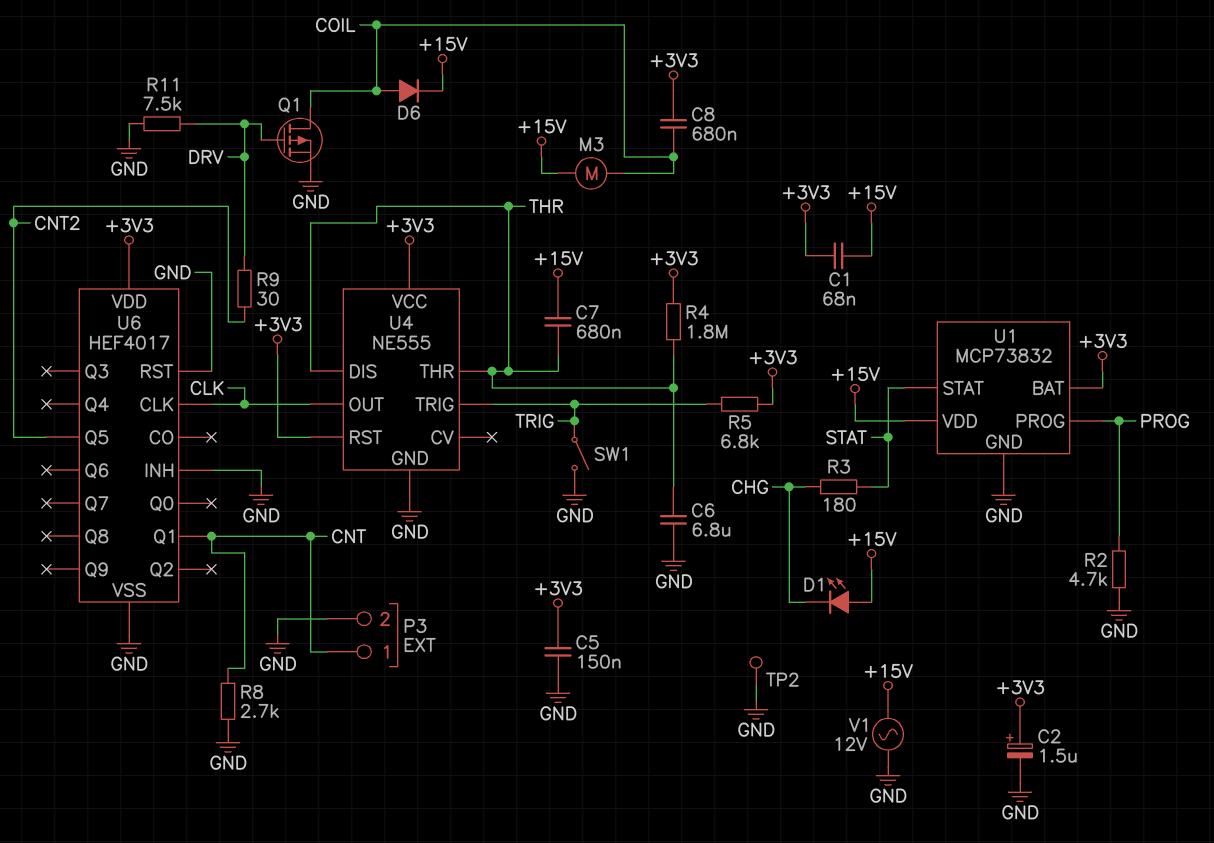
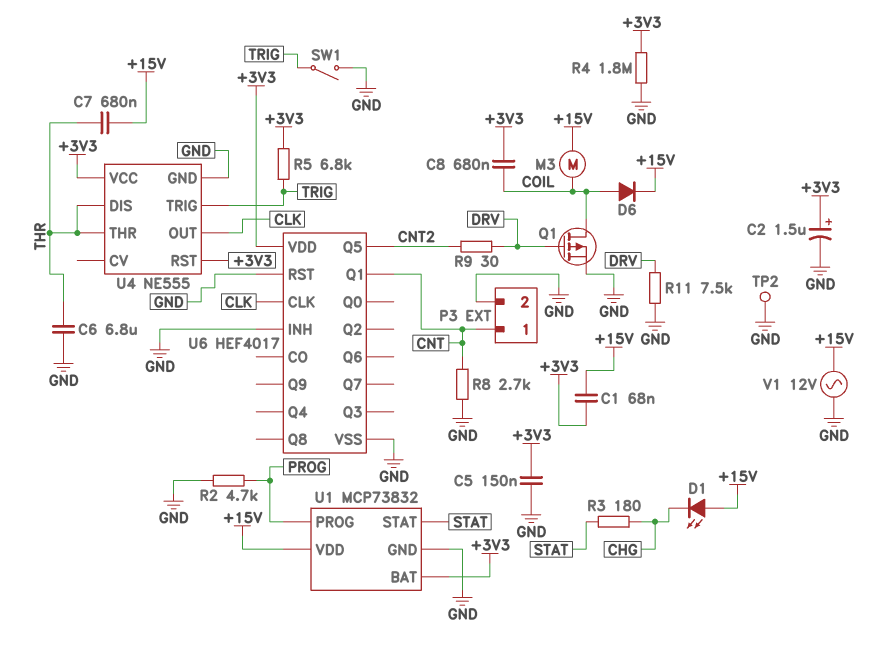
R4: 1.8M (+3V3, THR) -> 1.8M (+3V3, GND)

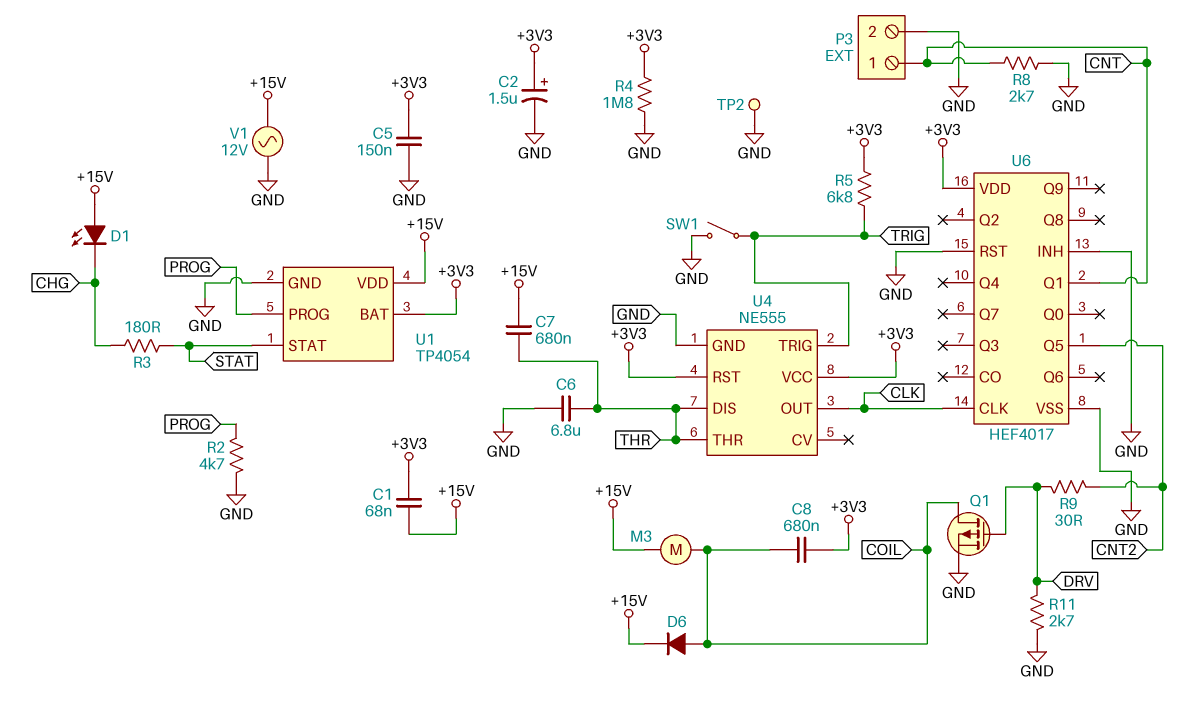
R11: 7.5k (DRV, GND) -> 2.7k (DRV, GND)
U1: MCP73832 -> TP4054

